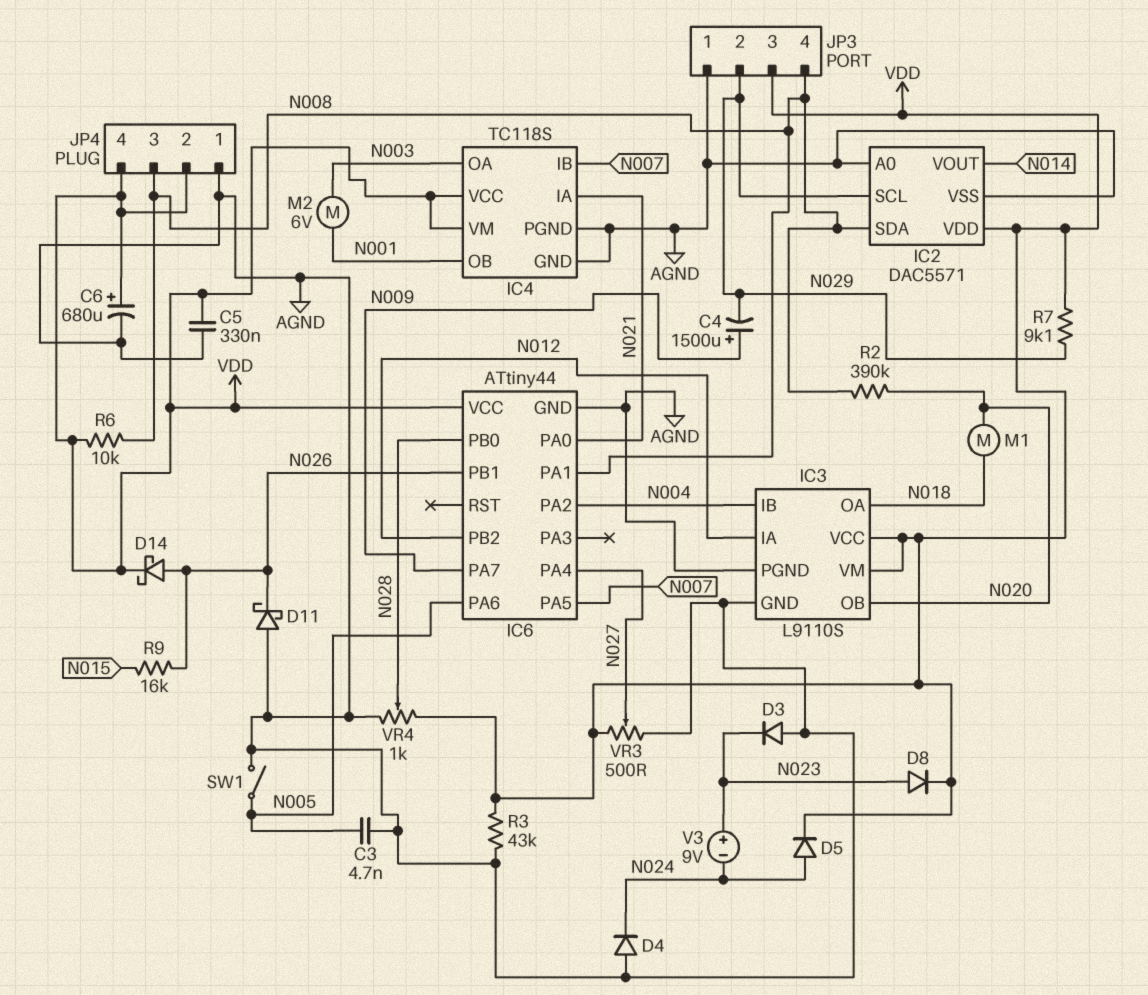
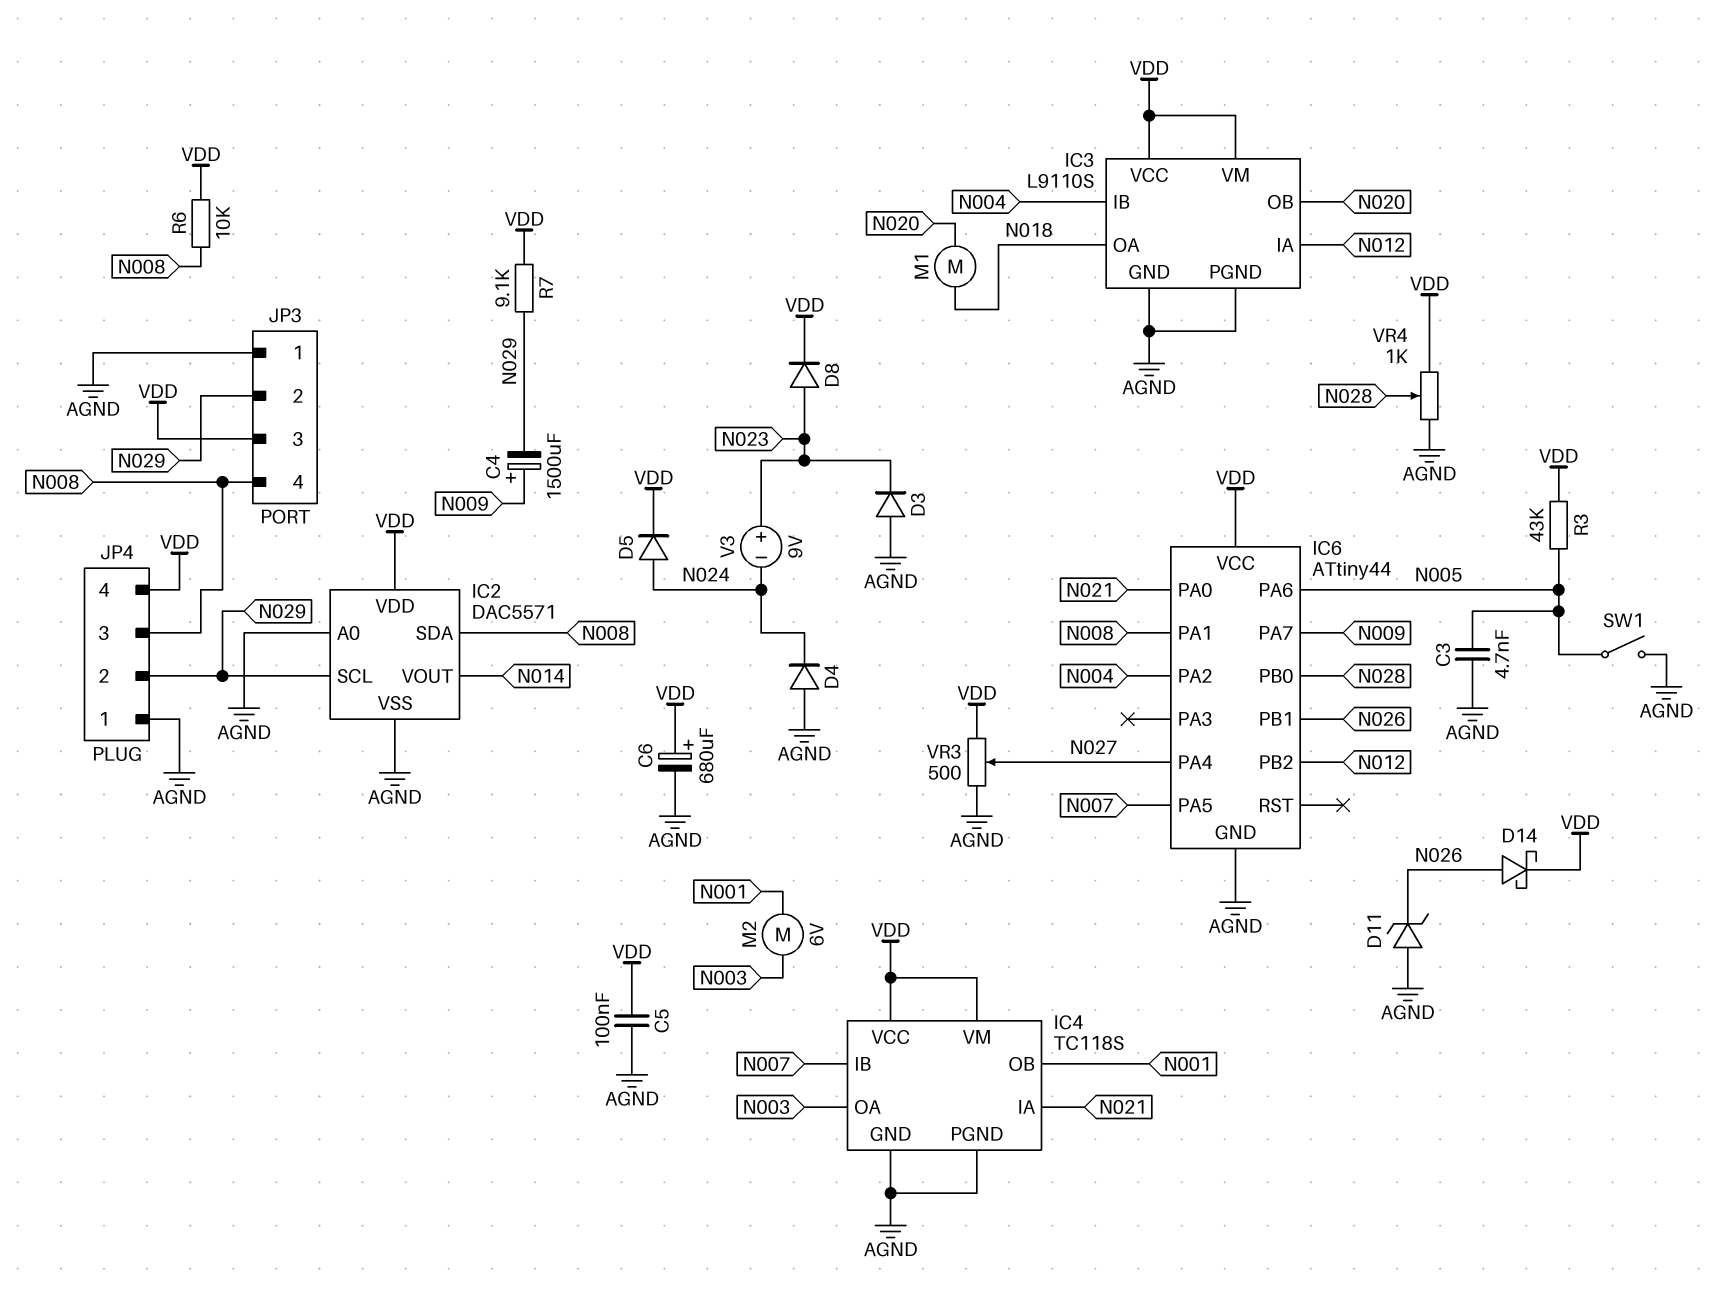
C5: 330nF (AGND, VDD) -> 100nF (AGND, VDD)
D11: schottky (A AGND, K N026) -> zener (A AGND, K N026)
JP4 pin 2: VDD -> N029
R2: 390k (N008, N020) -> none
R3: 43k (AGND, VDD) -> 43k (N005, VDD)
R9: 16k (N015, N026) -> none

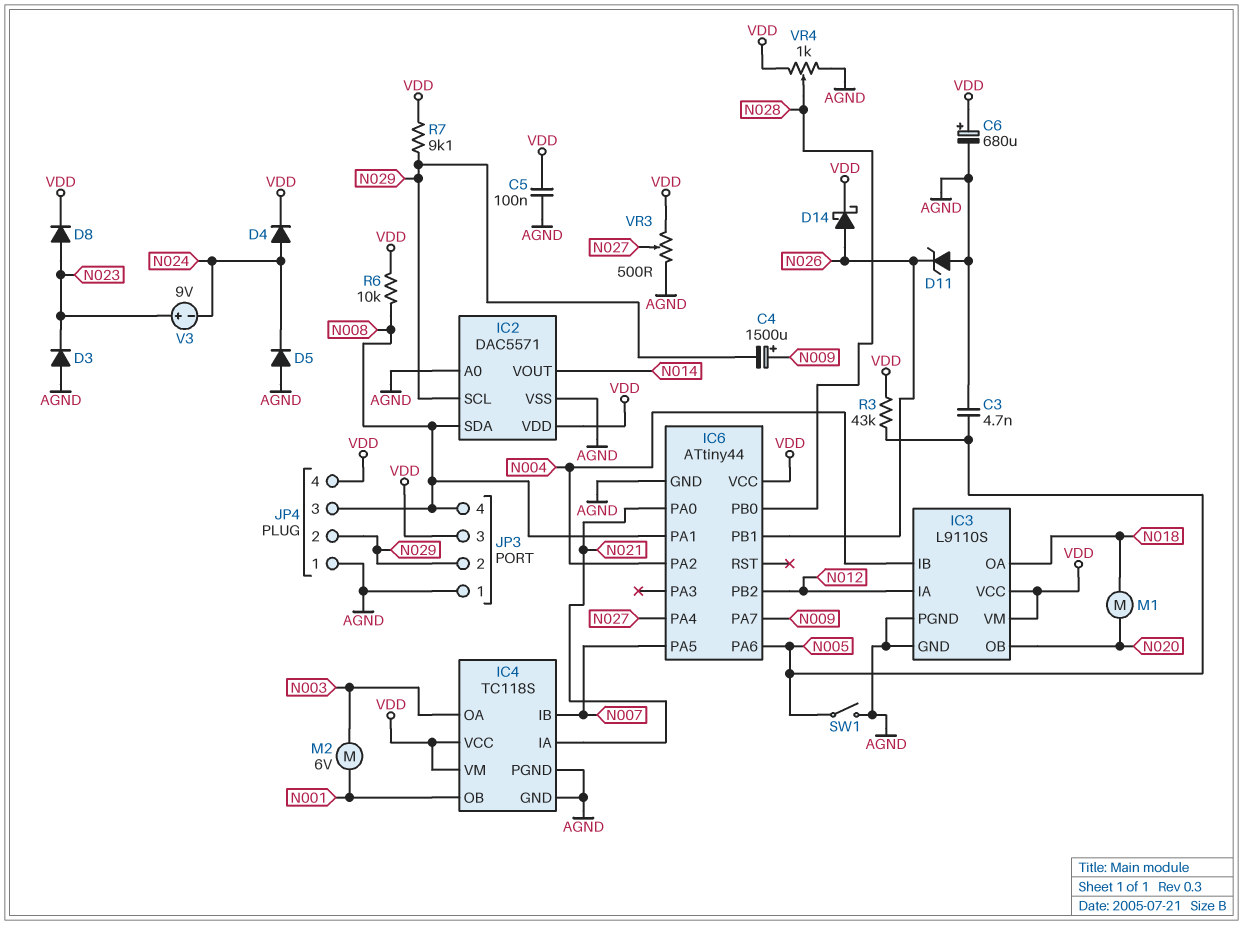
D4: diode (A AGND, K N024) -> diode (A N024, K VDD)
D5: diode (A N024, K VDD) -> diode (A AGND, K N024)

